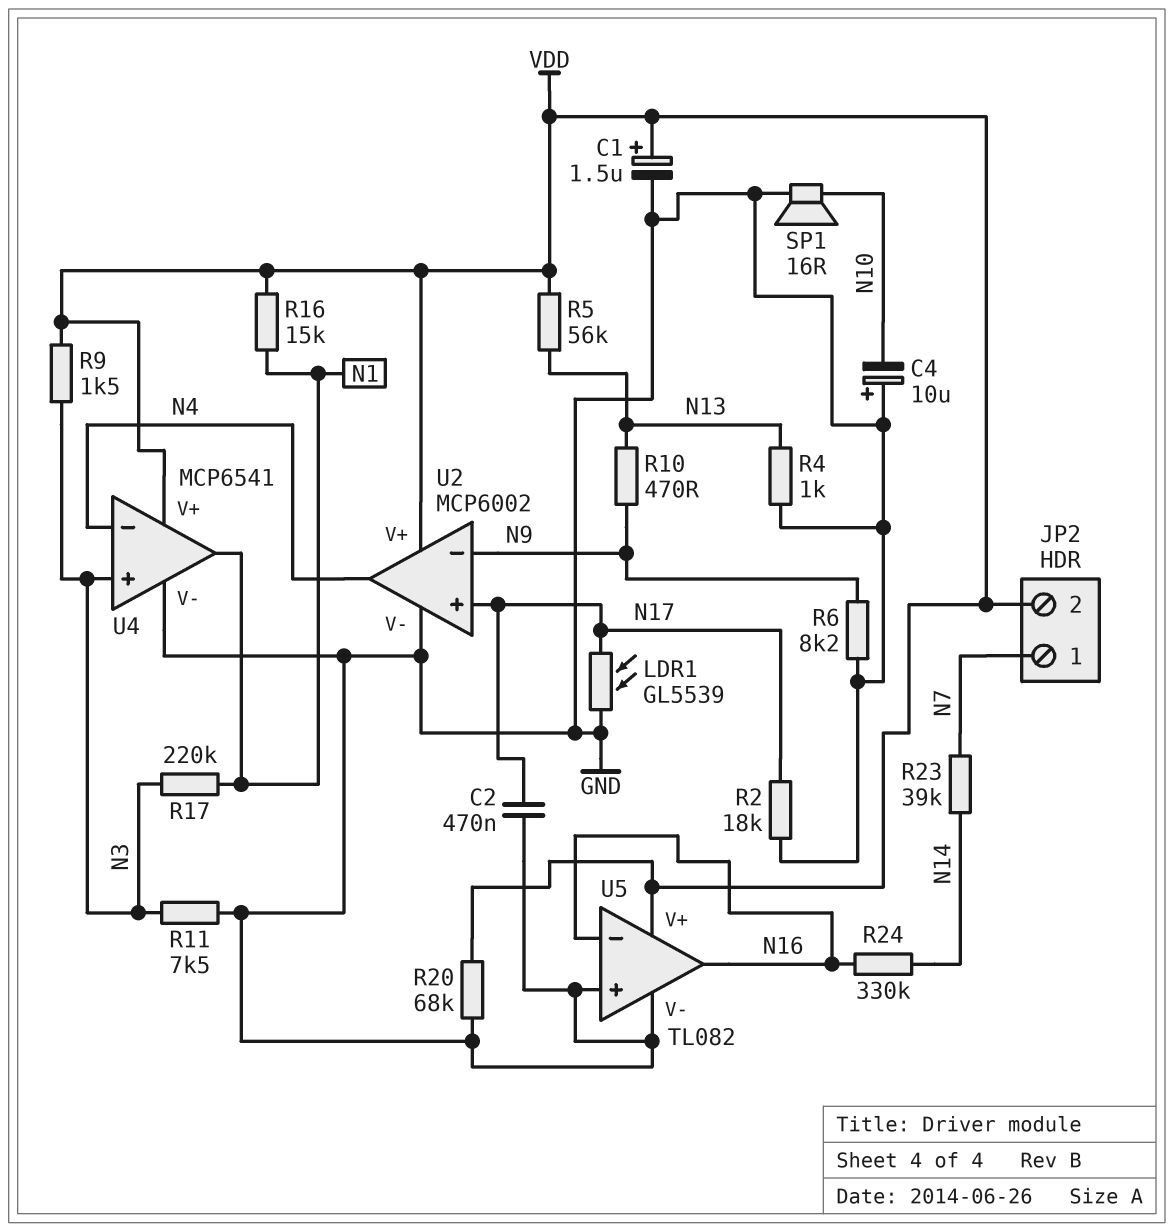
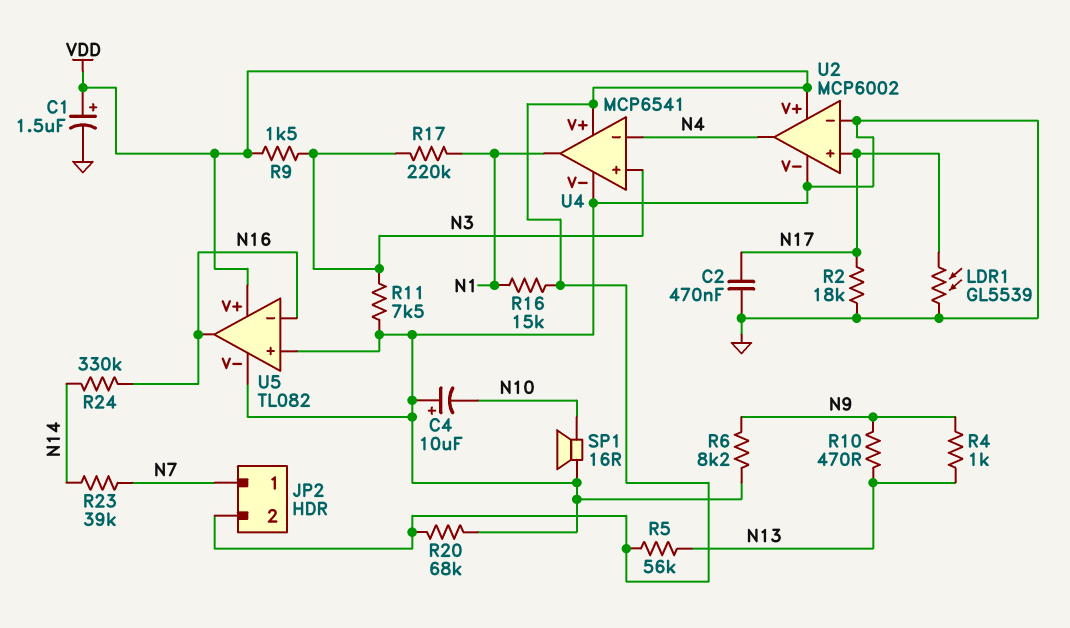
R4: 1k (GND, N13) -> 1k (N9, N13)
U2 pin in-: N9 -> GND

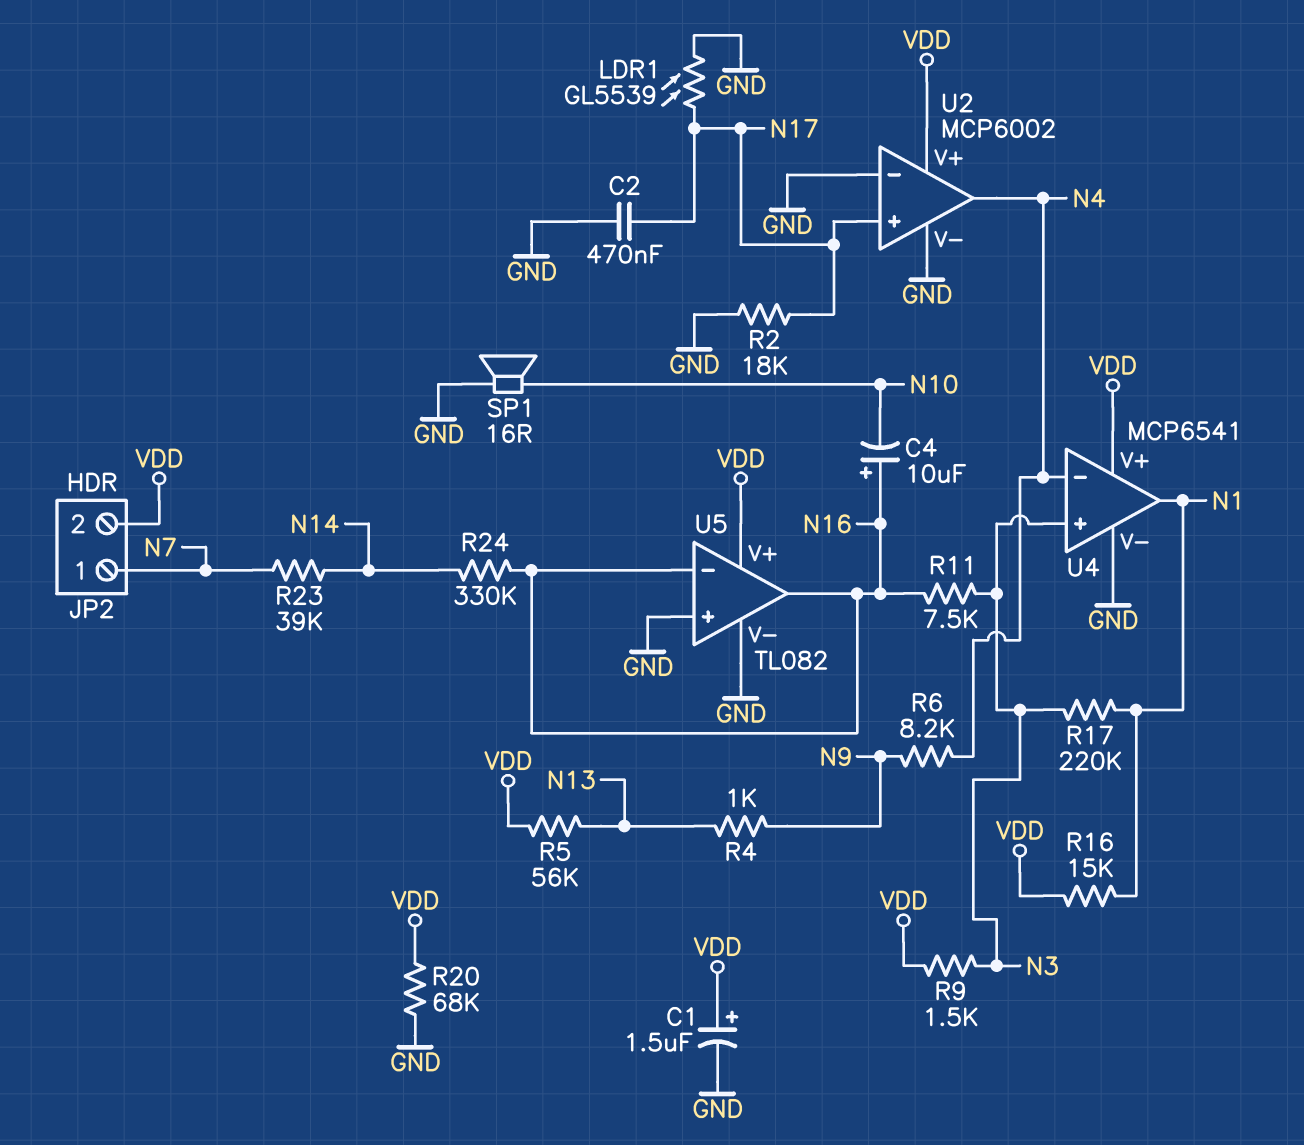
C4: 10uF (plus GND, minus N10) -> 10uF (plus N16, minus N10)
R6: 8.2k (GND, N9) -> 8.2k (N4, N9)
R10: 470 (N9, N13) -> none
R11: 7.5k (GND, N3) -> 7.5k (N3, N16)

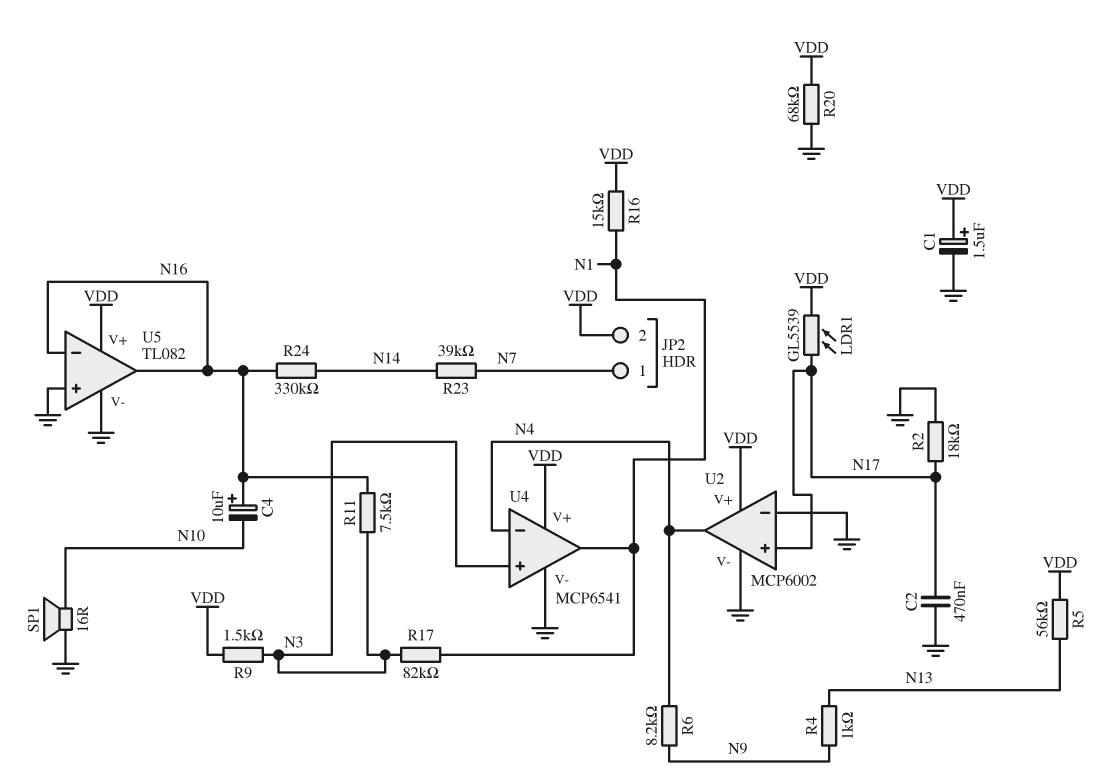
LDR1: GL5539 (GND, N17) -> GL5539 (N17, VDD)
R17: 220k (N1, N3) -> 82k (N1, N3)

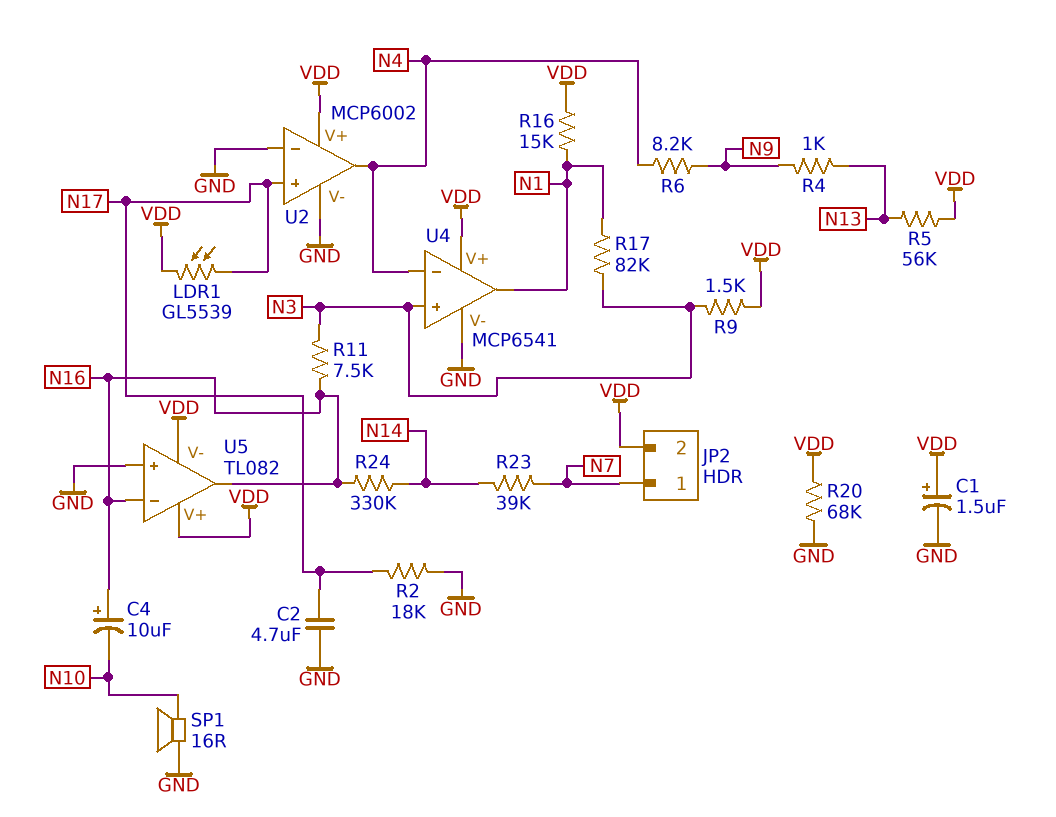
C2: 470nF (GND, N17) -> 4.7uF (GND, N17)
U5 pin V-: GND -> VDD

